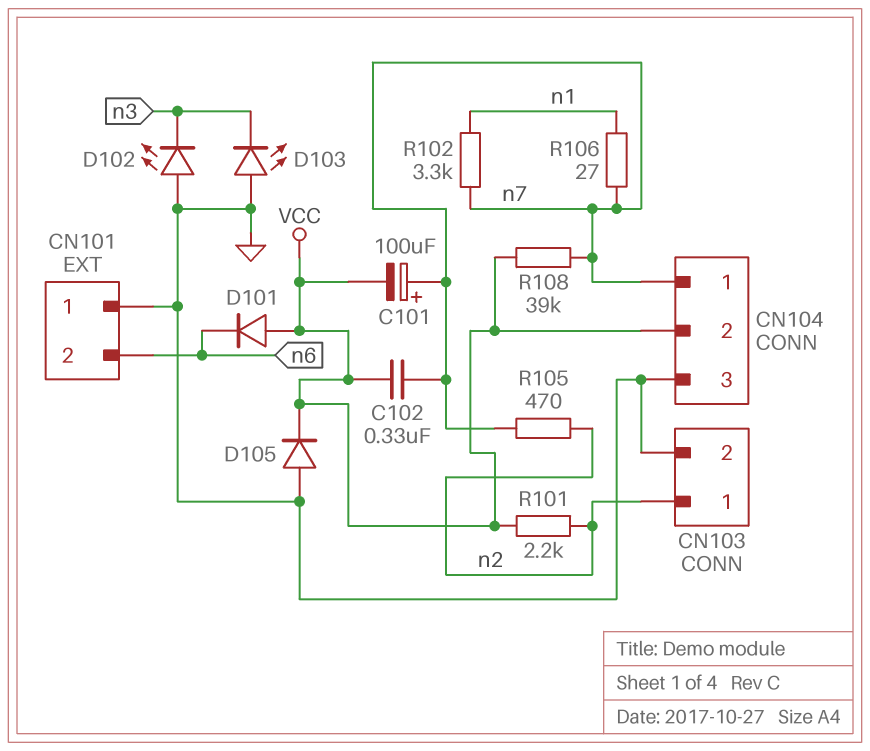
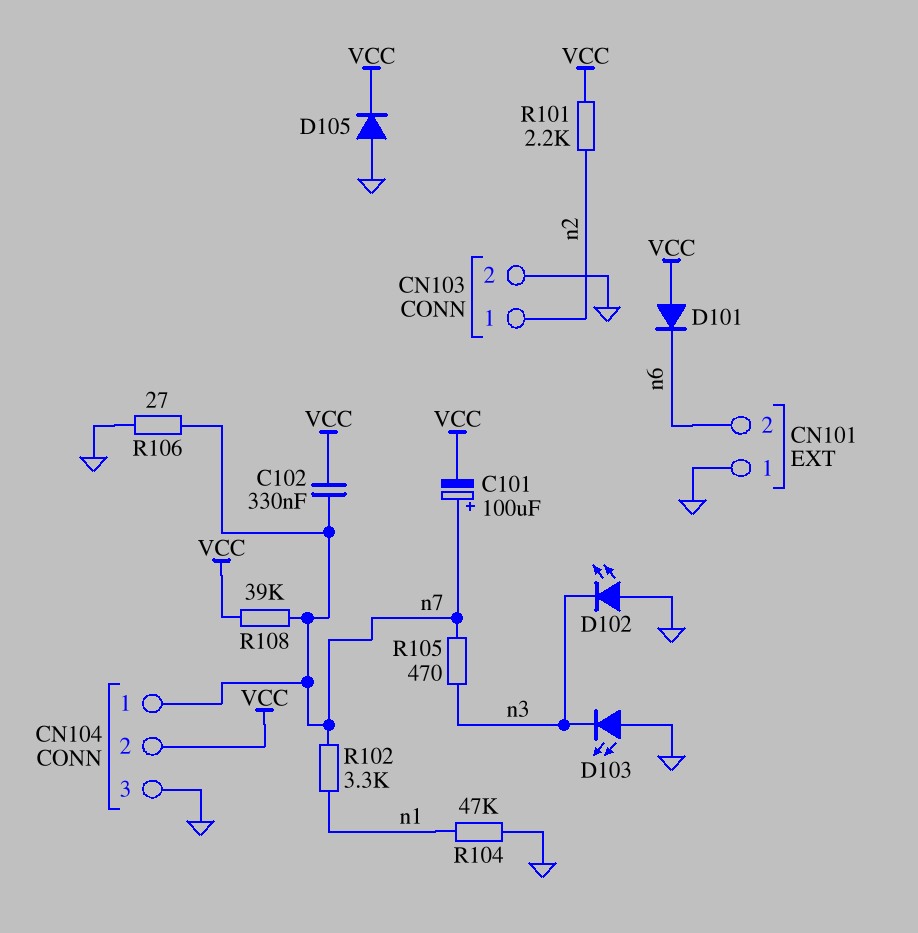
R104: none -> 47k (GND, n1)
R105: 470 (n2, n7) -> 470 (n3, n7)
R106: 27 (n1, n7) -> 27 (GND, n7)

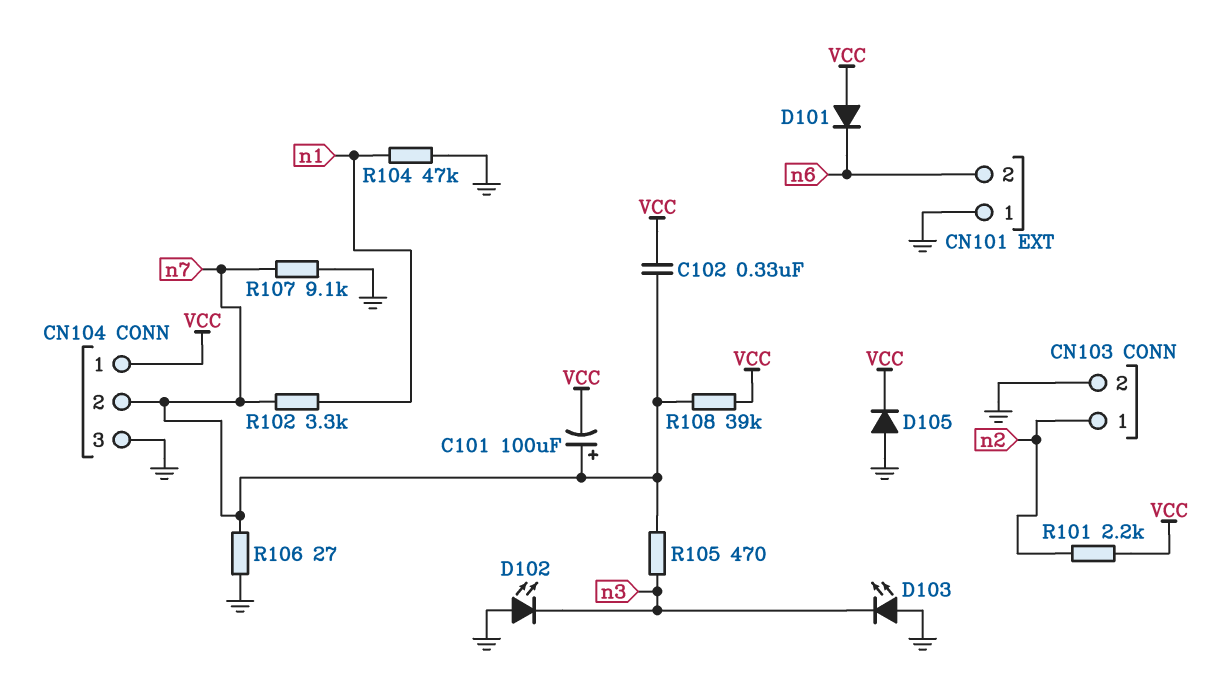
CN104 pin 1: n7 -> VCC
CN104 pin 2: VCC -> n7
R107: none -> 9.1k (GND, n7)

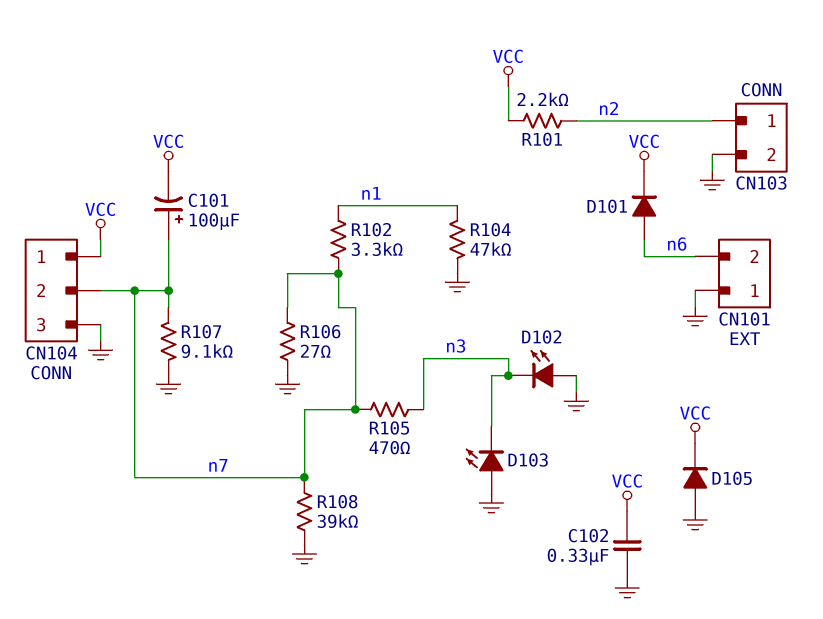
C102: 330nF (VCC, n7) -> 330nF (GND, VCC)
D101: diode (A VCC, K n6) -> diode (A n6, K VCC)
R108: 39k (VCC, n7) -> 39k (GND, n7)

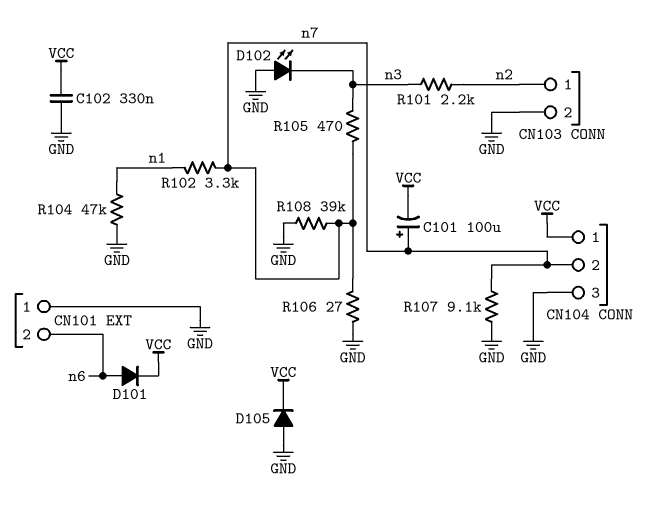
D103: LED (A GND, K n3) -> none
R101: 2.2k (VCC, n2) -> 2.2k (n2, n3)

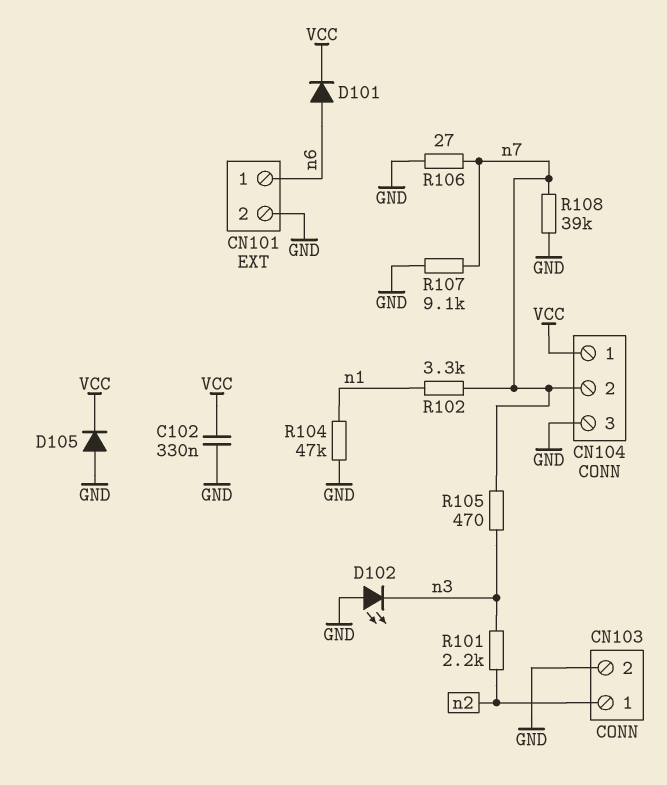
C101: 100uF (plus n7, minus VCC) -> none
CN101 pin 1: GND -> n6
CN101 pin 2: n6 -> GND

